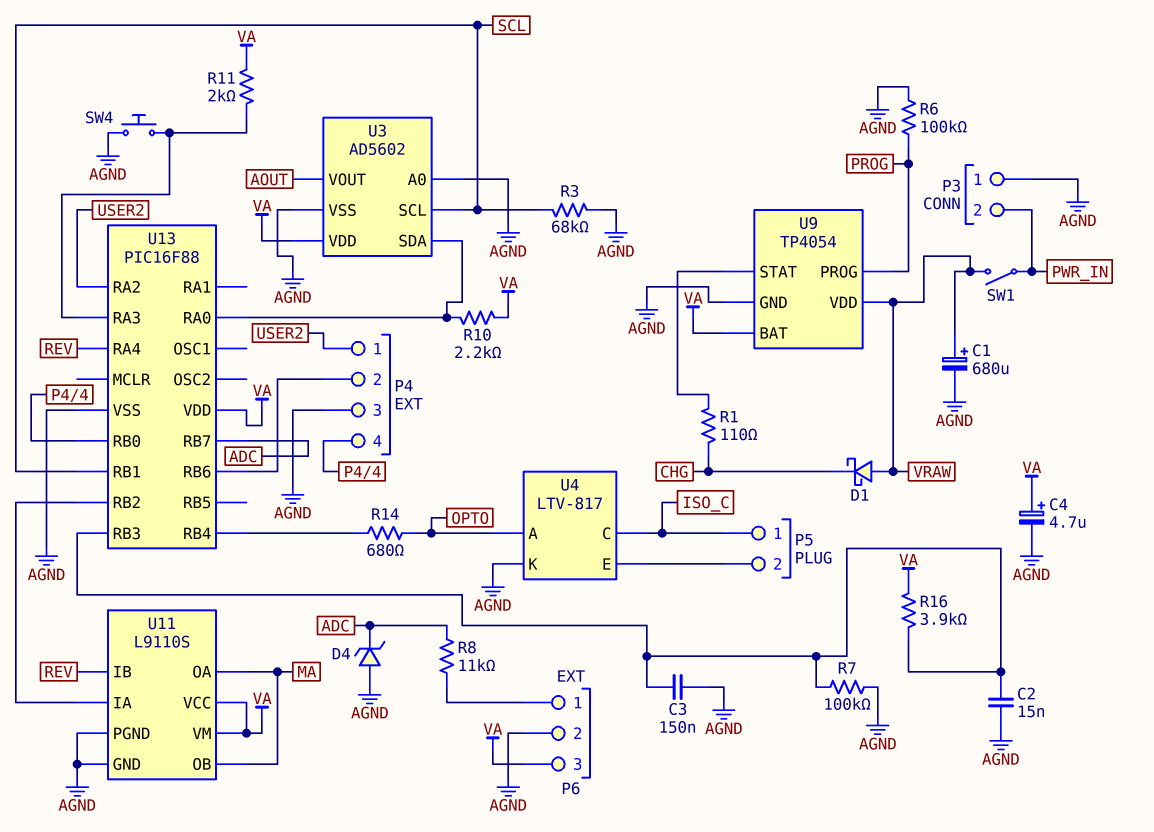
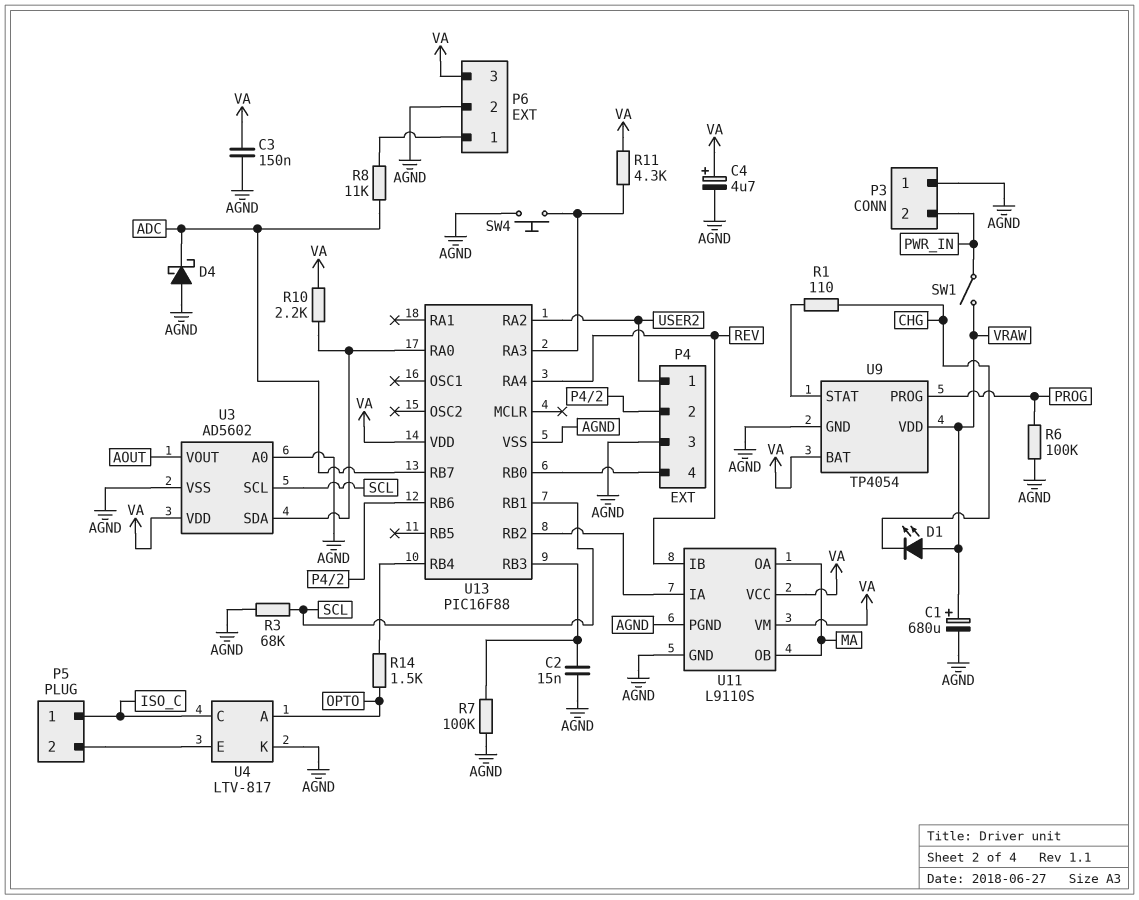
C3: 150nF (AGND, U13/RB3) -> 150nF (AGND, VA)
D1: schottky (A VRAW, K CHG) -> LED (A VRAW, K CHG)
D4: zener (A AGND, K ADC) -> schottky (A AGND, K ADC)
R11: 2k (U13/RA3, VA) -> 4.3k (U13/RA3, VA)
R14: 680 (OPTO, U13/RB4) -> 1.5k (OPTO, U13/RB4)
R16: 3.9k (U13/RB3, VA) -> none

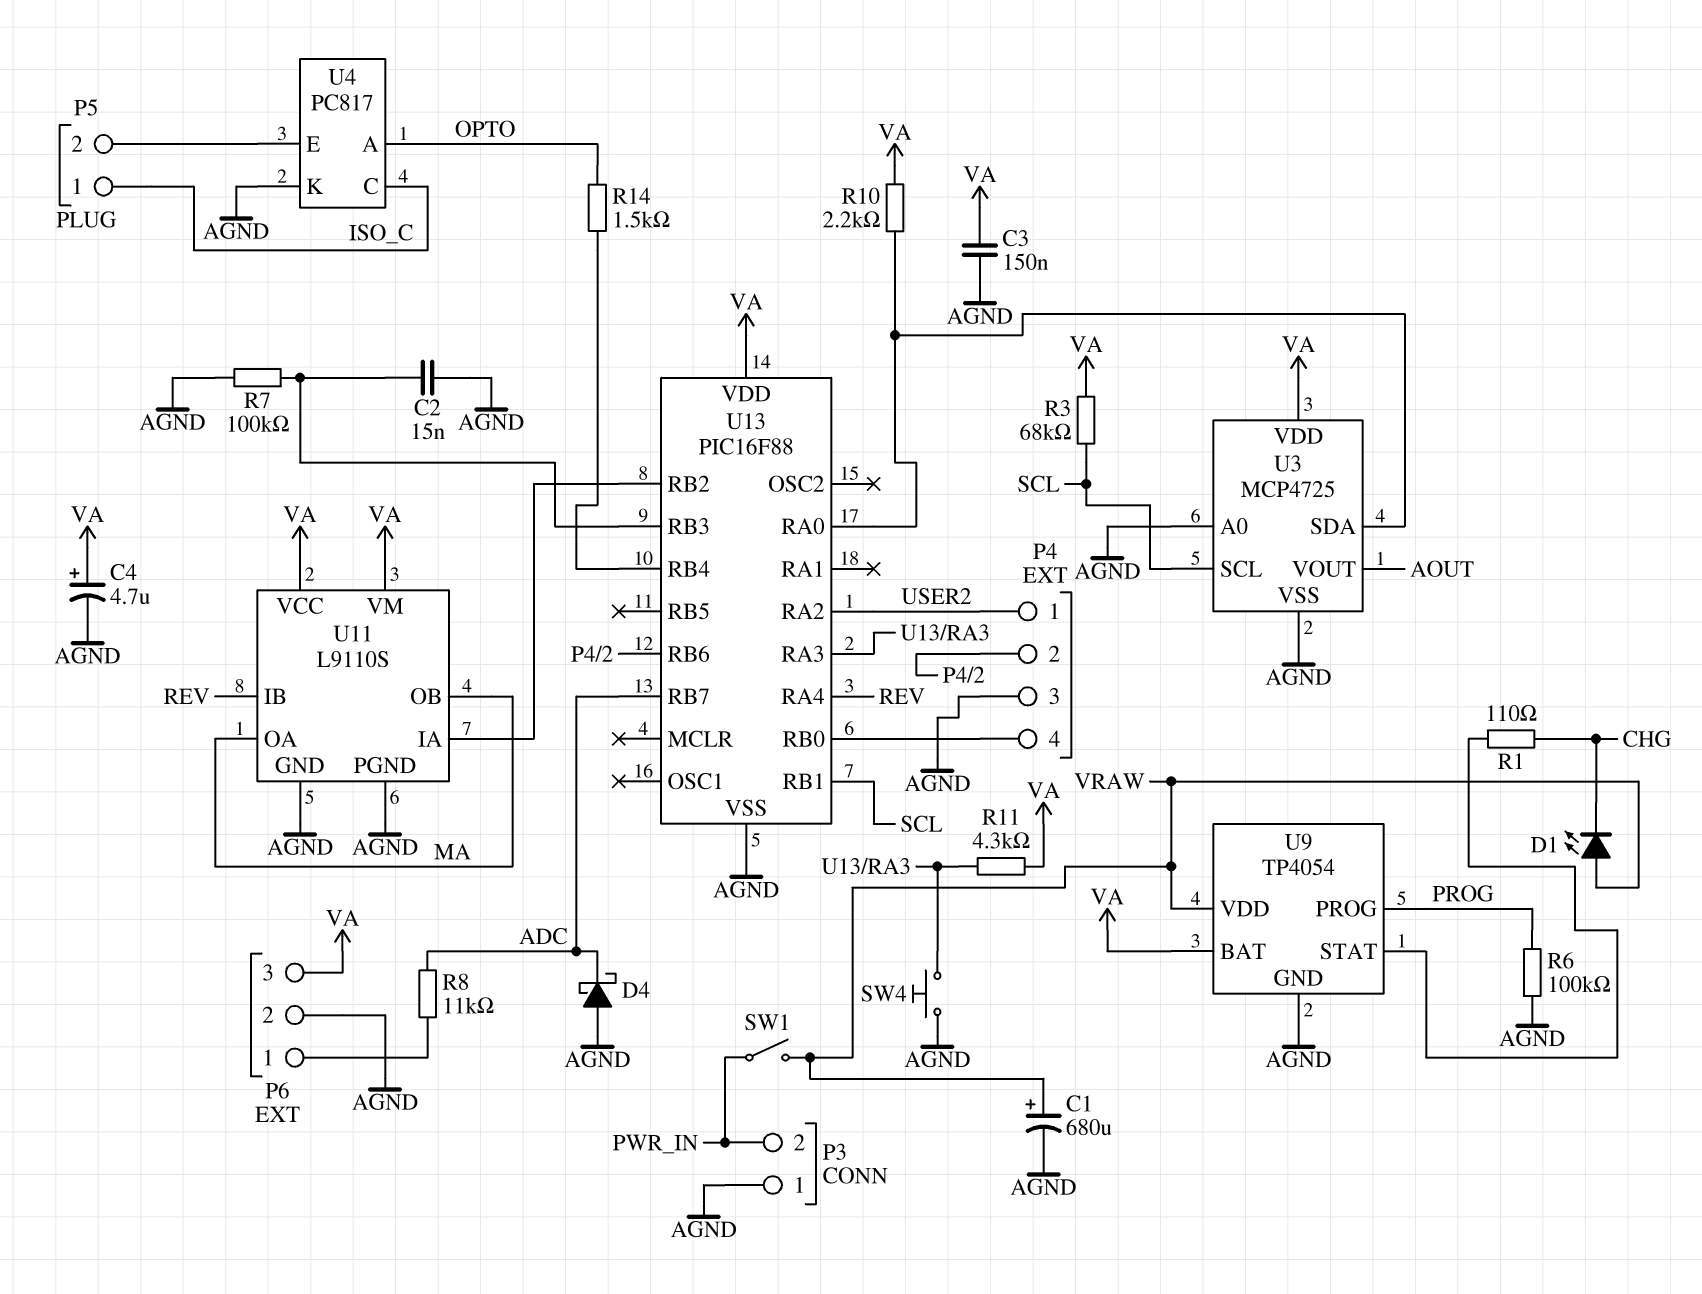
R3: 68k (AGND, SCL) -> 68k (SCL, VA)
U3: AD5602 -> MCP4725
U4: LTV-817 -> PC817

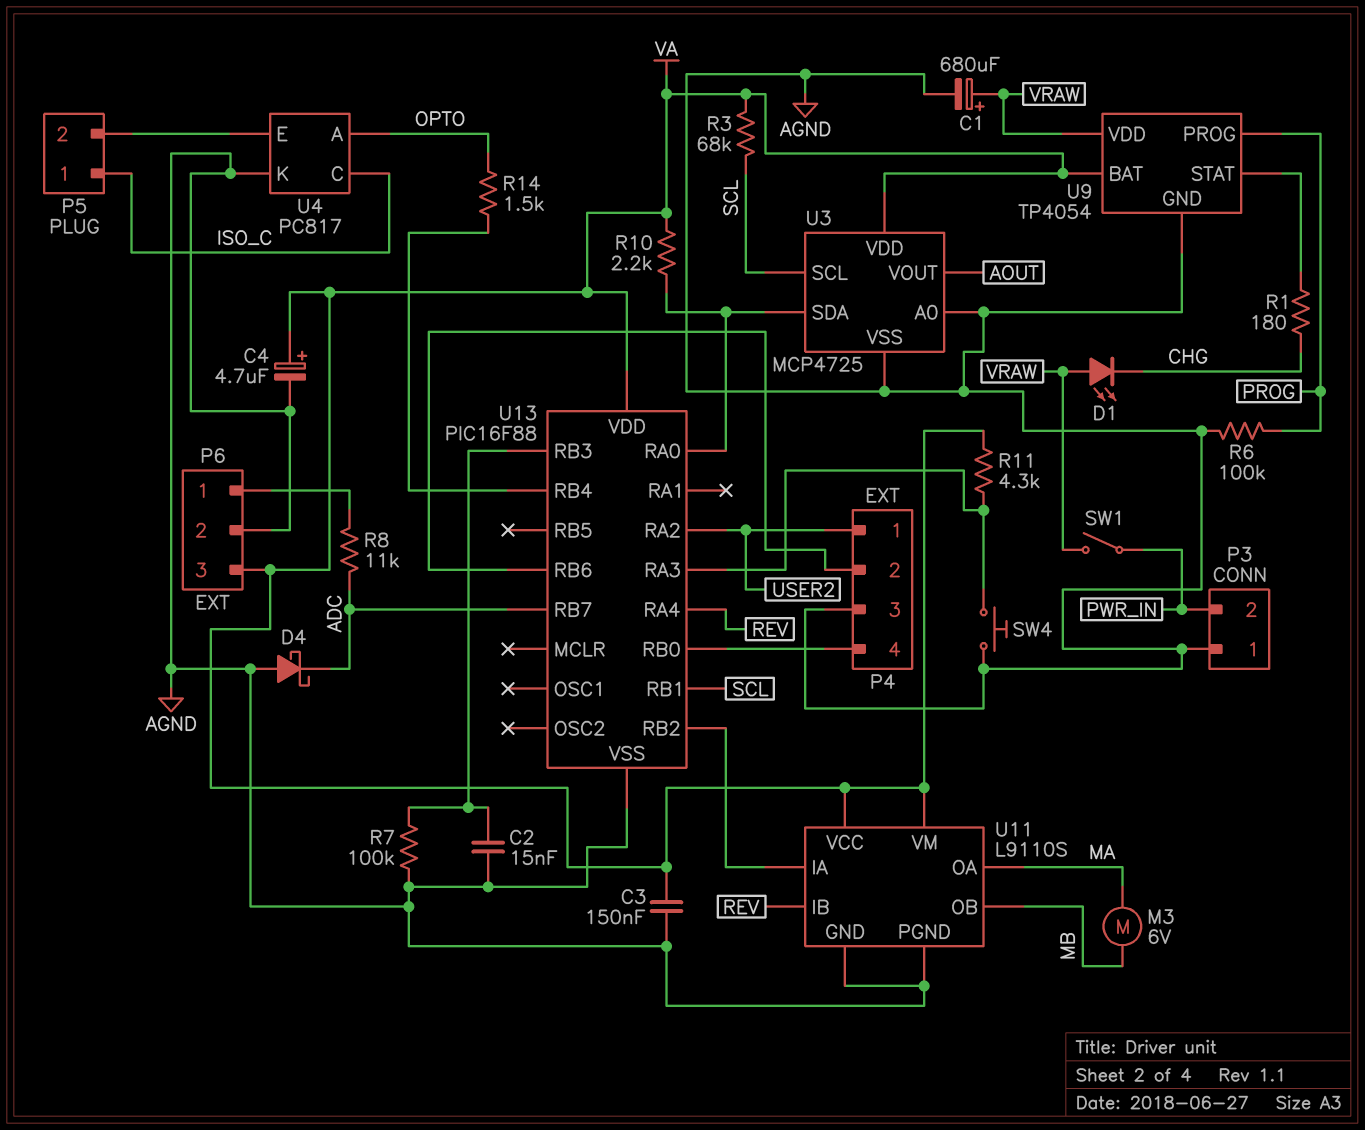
M3: none -> motor 6V (MA, MB)
R1: 110 (CHG, U9/STAT) -> 180 (CHG, U9/STAT)
U11 pin OB: MA -> MB

